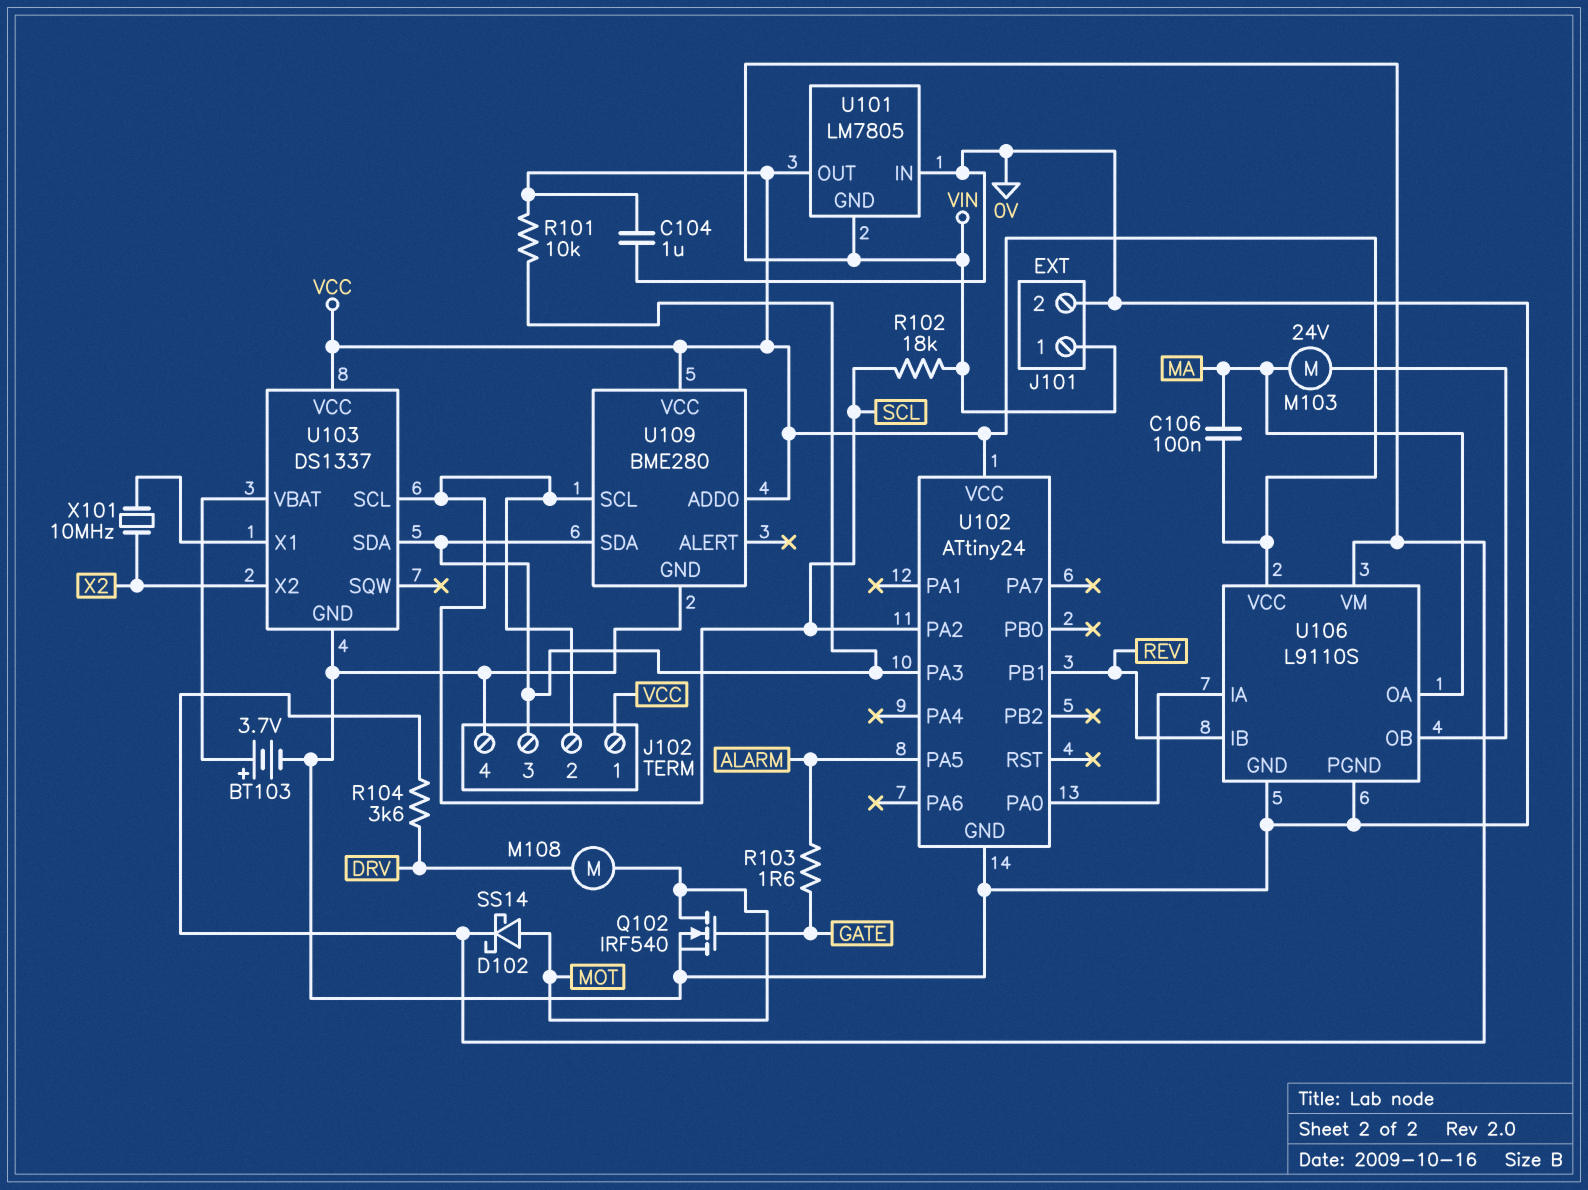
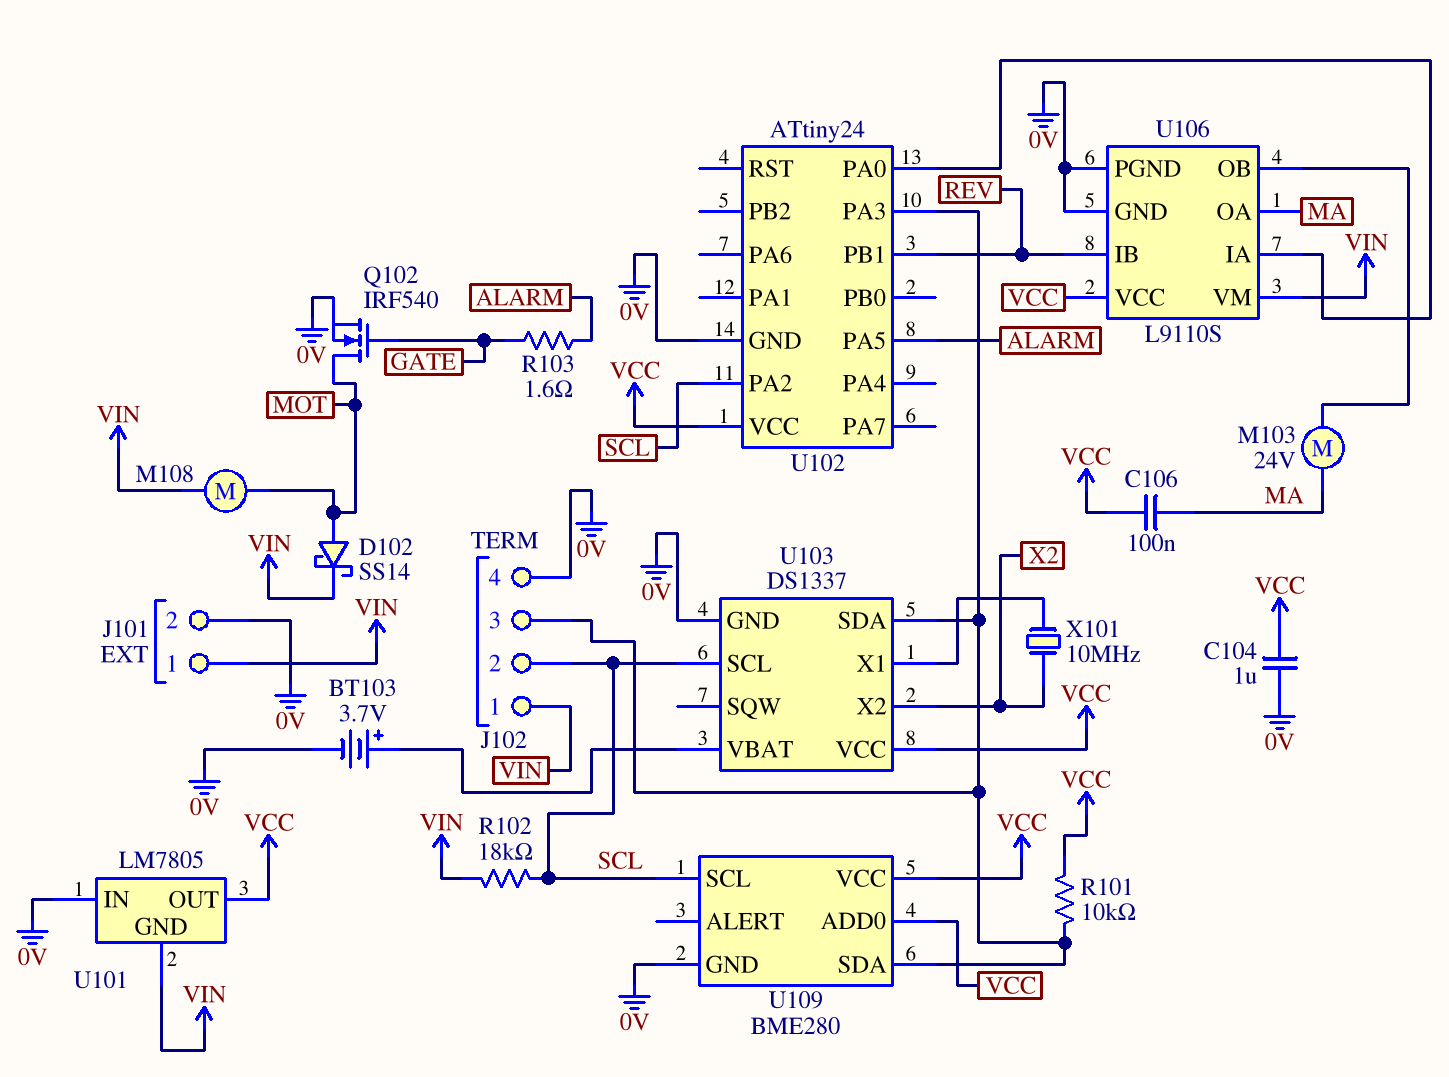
J102 pin 1: VCC -> VIN
M108: motor (DRV, MOT) -> motor (MOT, VIN)
R104: 3.6k (DRV, VIN) -> none

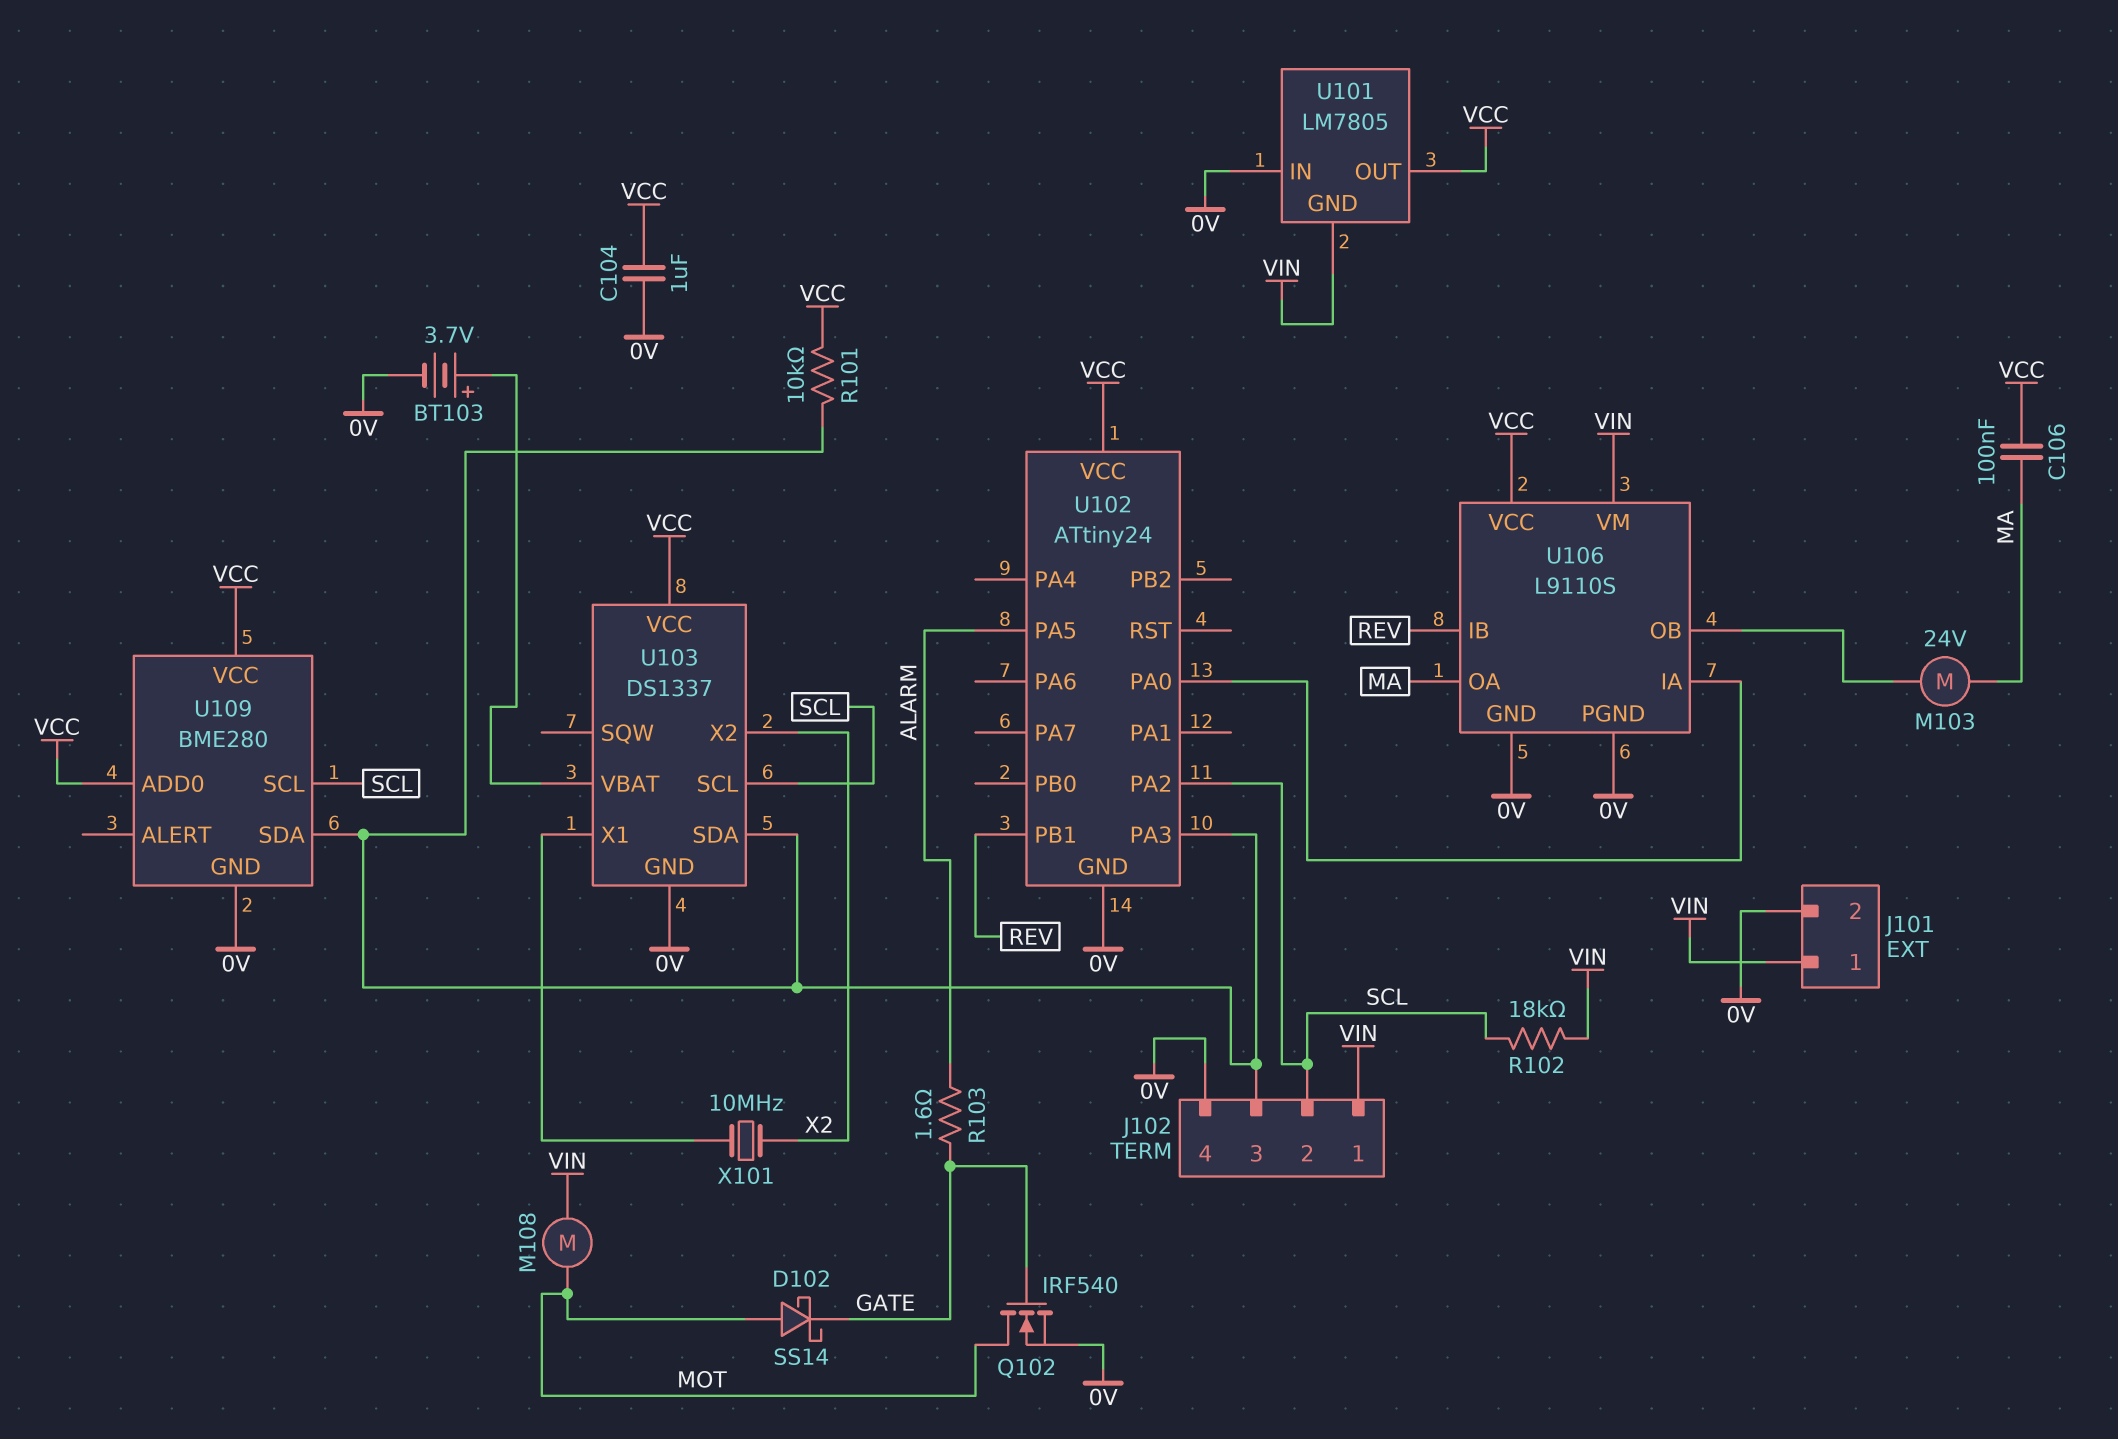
D102: schottky SS14 (A MOT, K VIN) -> schottky SS14 (A MOT, K GATE)

